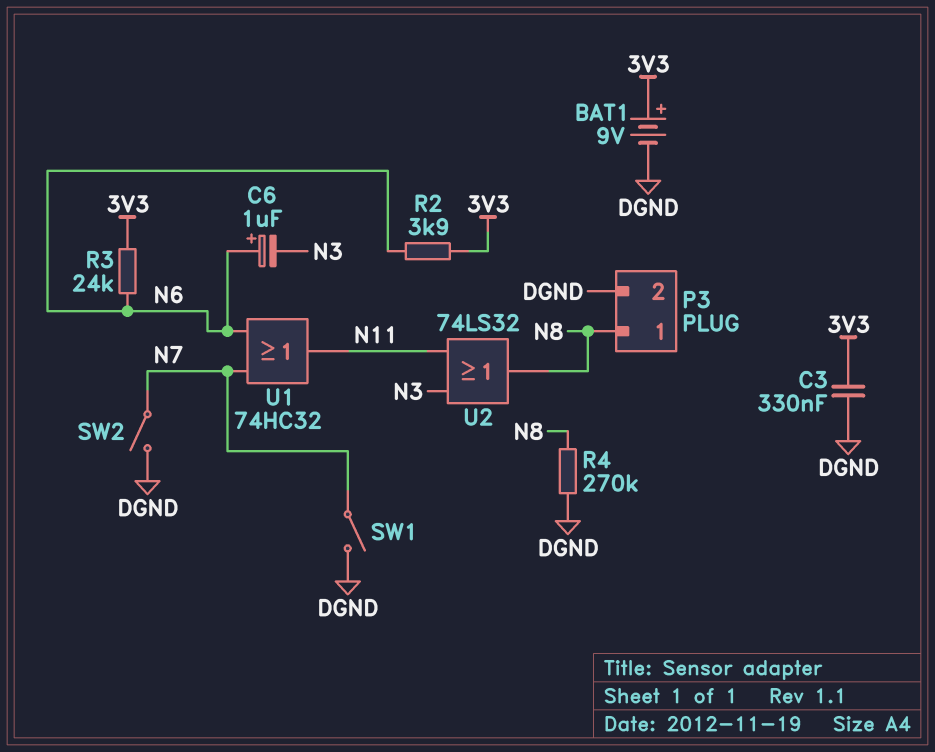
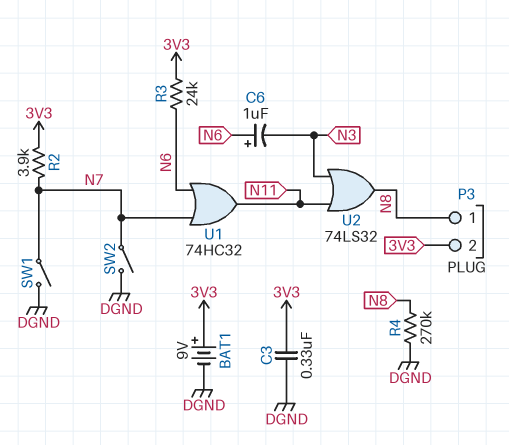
P3 pin 2: DGND -> 3V3
R2: 3.9k (3V3, N6) -> 3.9k (3V3, N7)

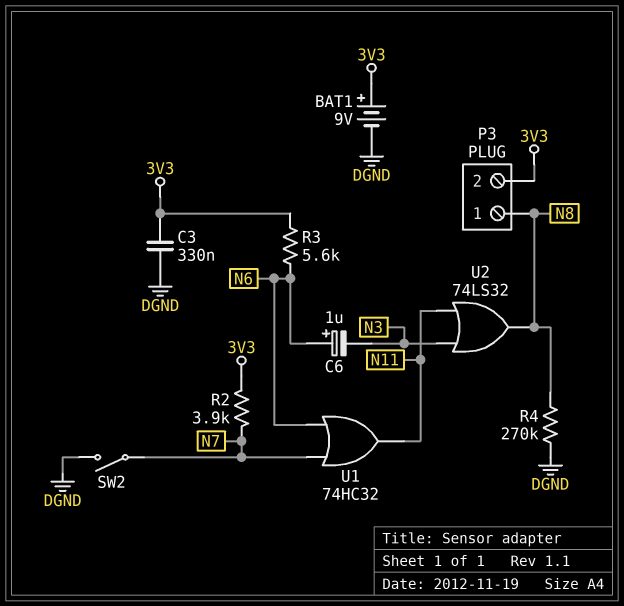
R3: 24k (3V3, N6) -> 5.6k (3V3, N6)
SW1: switch (DGND, N7) -> none

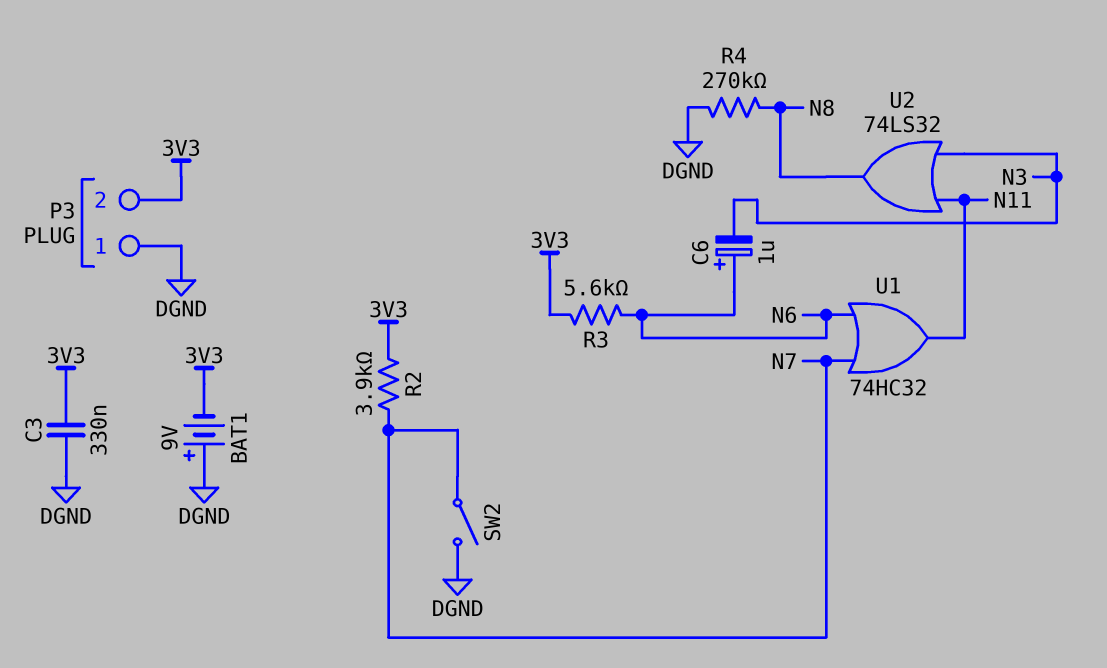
BAT1: 9V (plus 3V3, minus DGND) -> 9V (plus DGND, minus 3V3)
P3 pin 1: N8 -> DGND

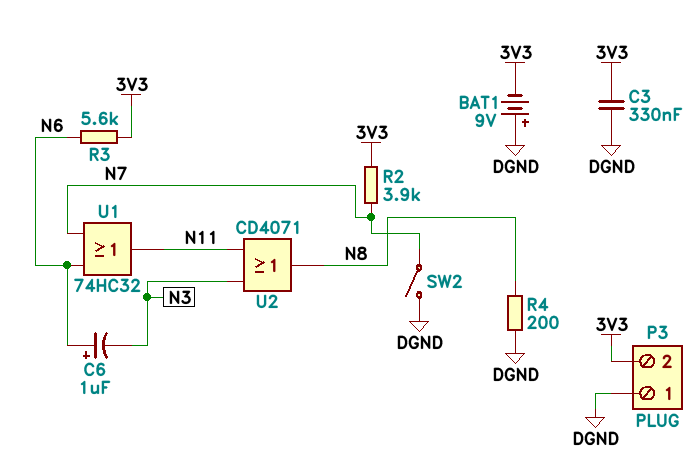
R4: 270k (DGND, N8) -> 200 (DGND, N8)
U2: OR 74LS32 (in N3, in N11, out N8) -> OR CD4071 (in N3, in N11, out N8)

